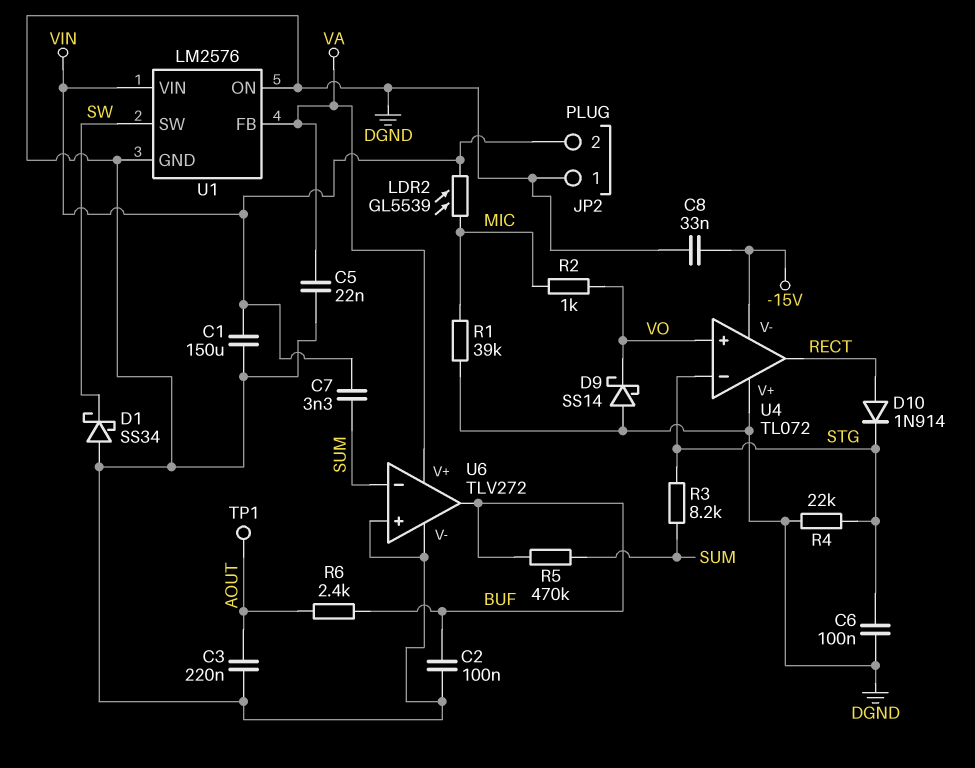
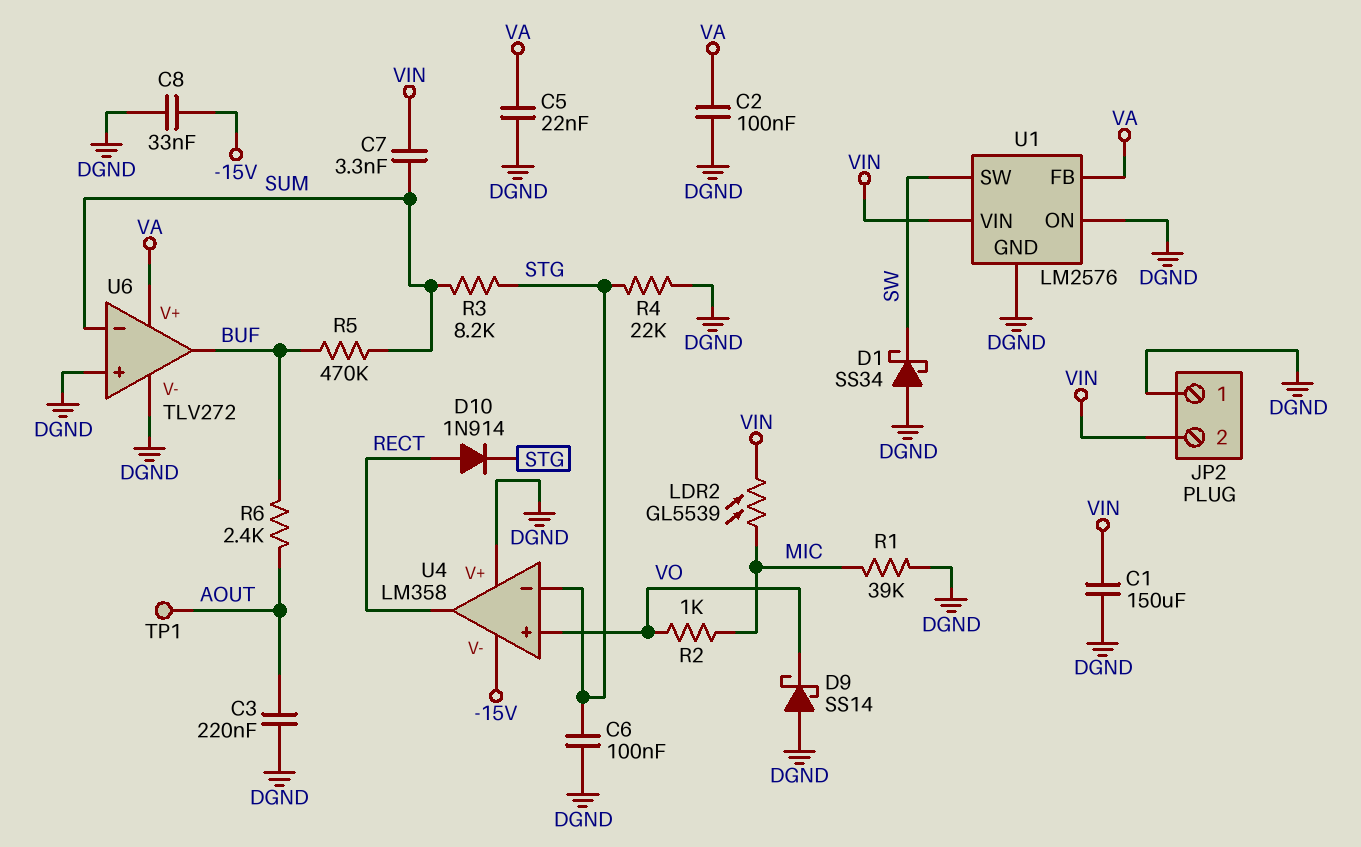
C2: 100nF (BUF, DGND) -> 100nF (DGND, VA)
U4: TL072 -> LM358

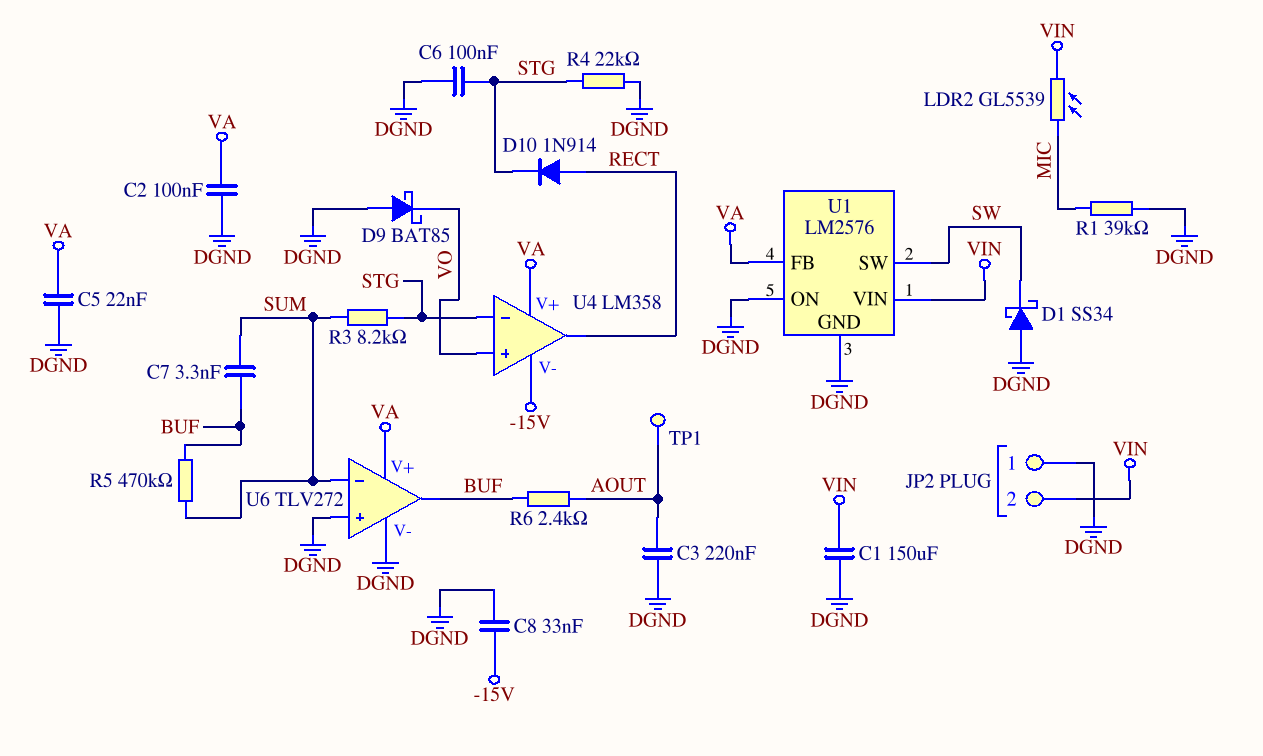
C7: 3.3nF (SUM, VIN) -> 3.3nF (BUF, SUM)
D9: schottky SS14 (A DGND, K VO) -> schottky BAT85 (A DGND, K VO)
R2: 1k (MIC, VO) -> none
U4 pin V+: DGND -> VA

